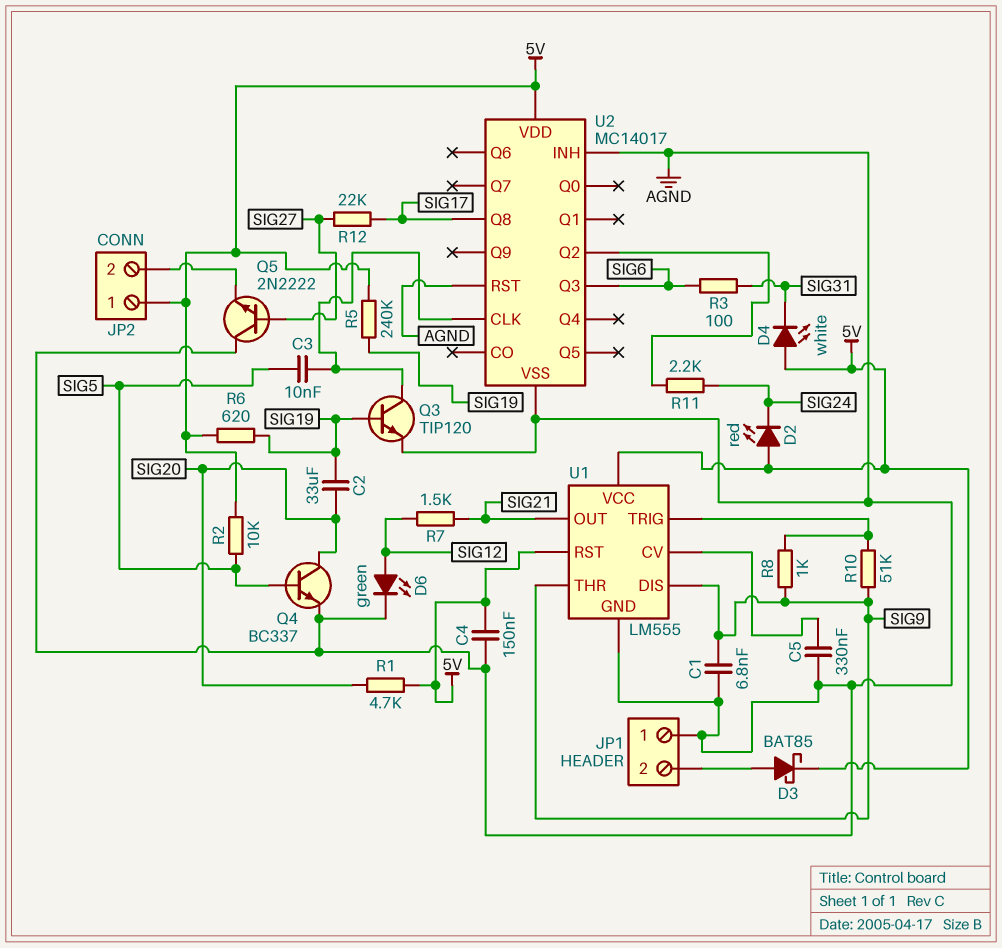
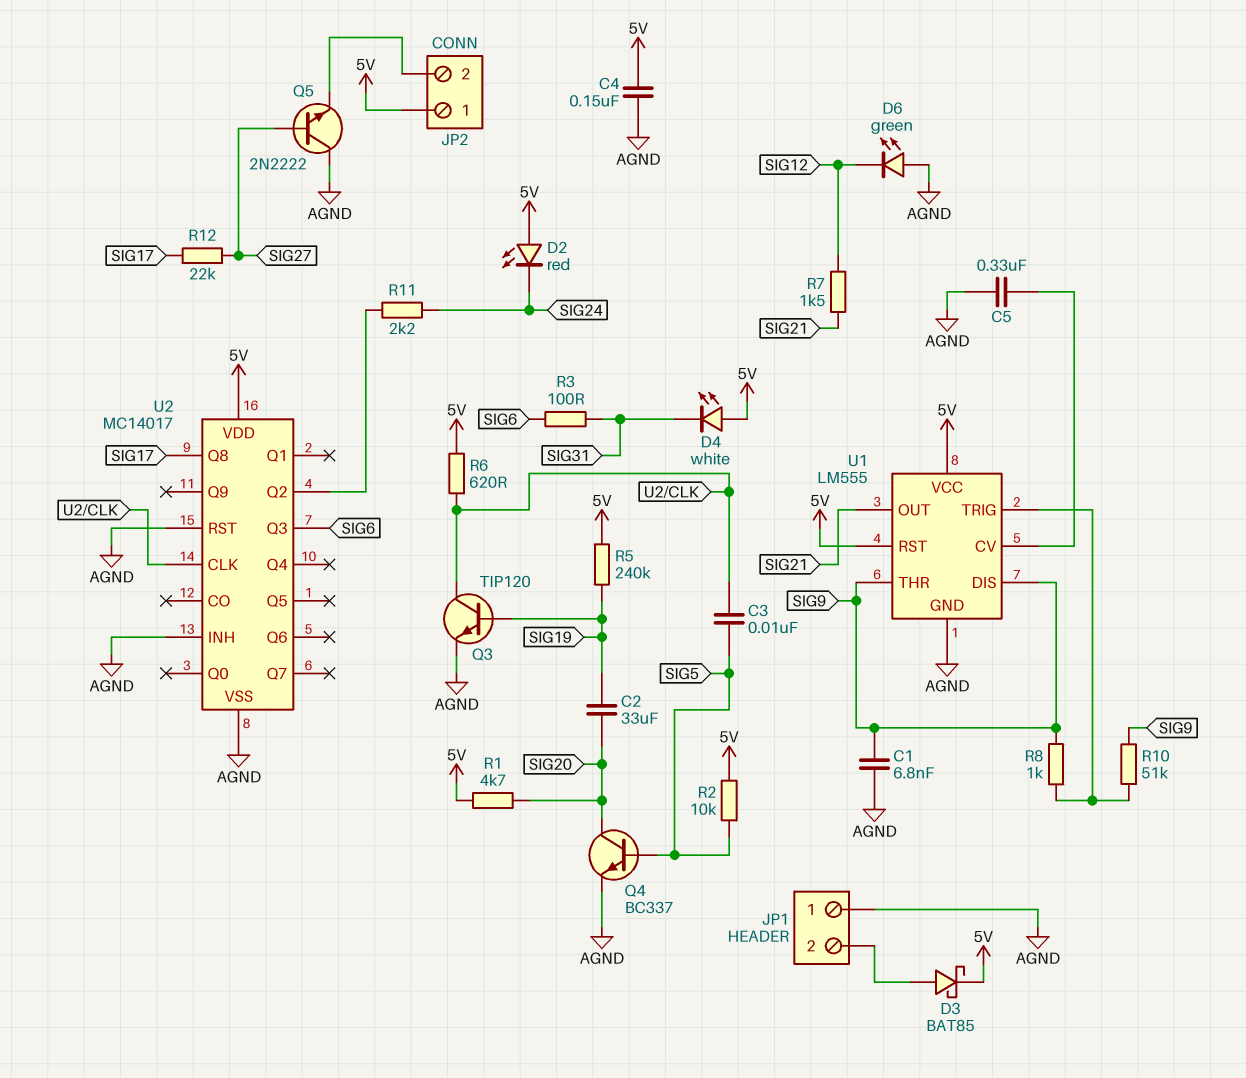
D6: LED green (A SIG12, K AGND) -> LED green (A AGND, K SIG12)
R6: 620 (5V, SIG19) -> 620 (5V, U2/CLK)

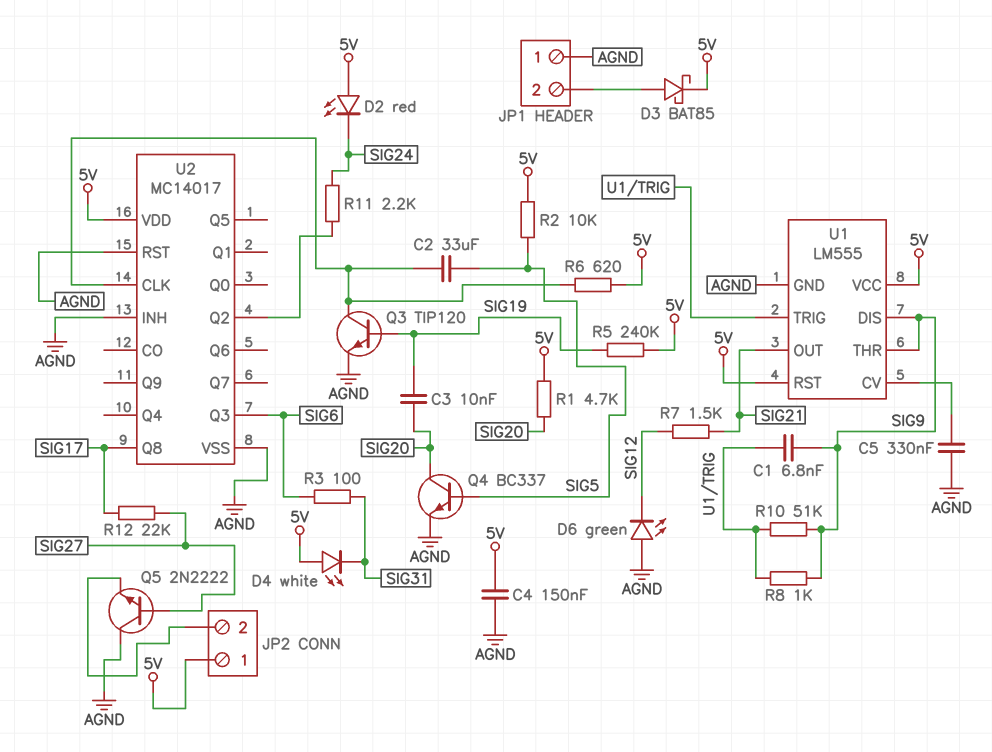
C1: 6.8nF (AGND, SIG9) -> 6.8nF (SIG9, U1/TRIG)
C2: 33uF (SIG19, SIG20) -> 33uF (SIG5, U2/CLK)
C3: 10nF (SIG5, U2/CLK) -> 10nF (SIG19, SIG20)

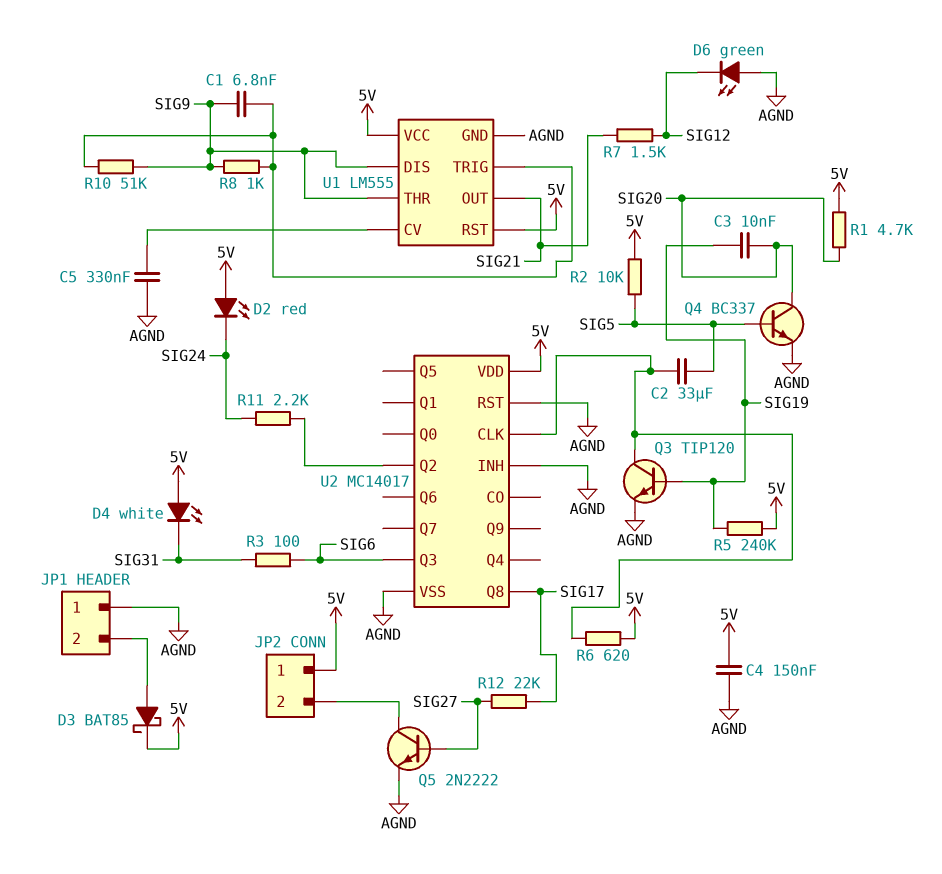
Q5: NPN 2N2222 (B SIG27, C AGND, E JP2/2) -> NPN 2N2222 (B SIG27, C JP2/2, E AGND)

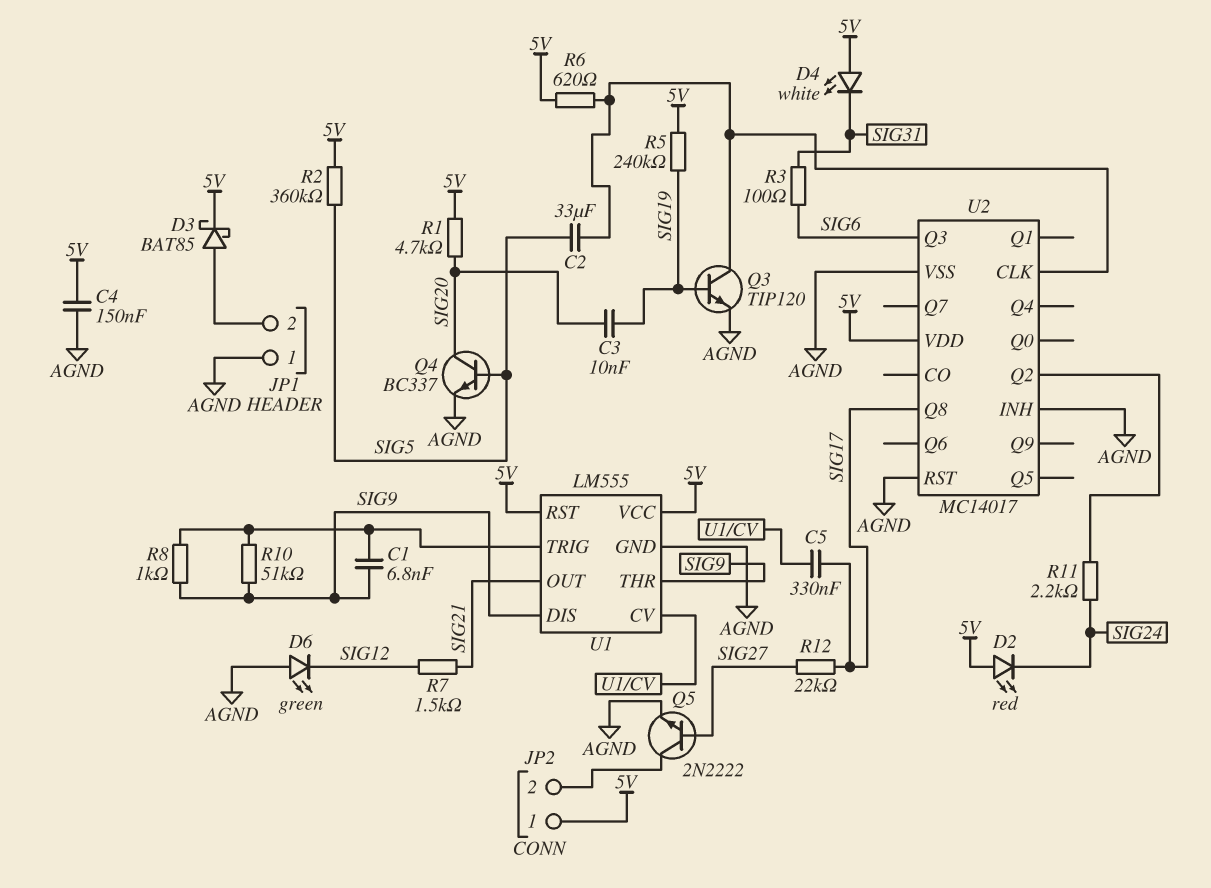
C5: 330nF (AGND, U1/CV) -> 330nF (SIG17, U1/CV)
R2: 10k (5V, SIG5) -> 360k (5V, SIG5)

